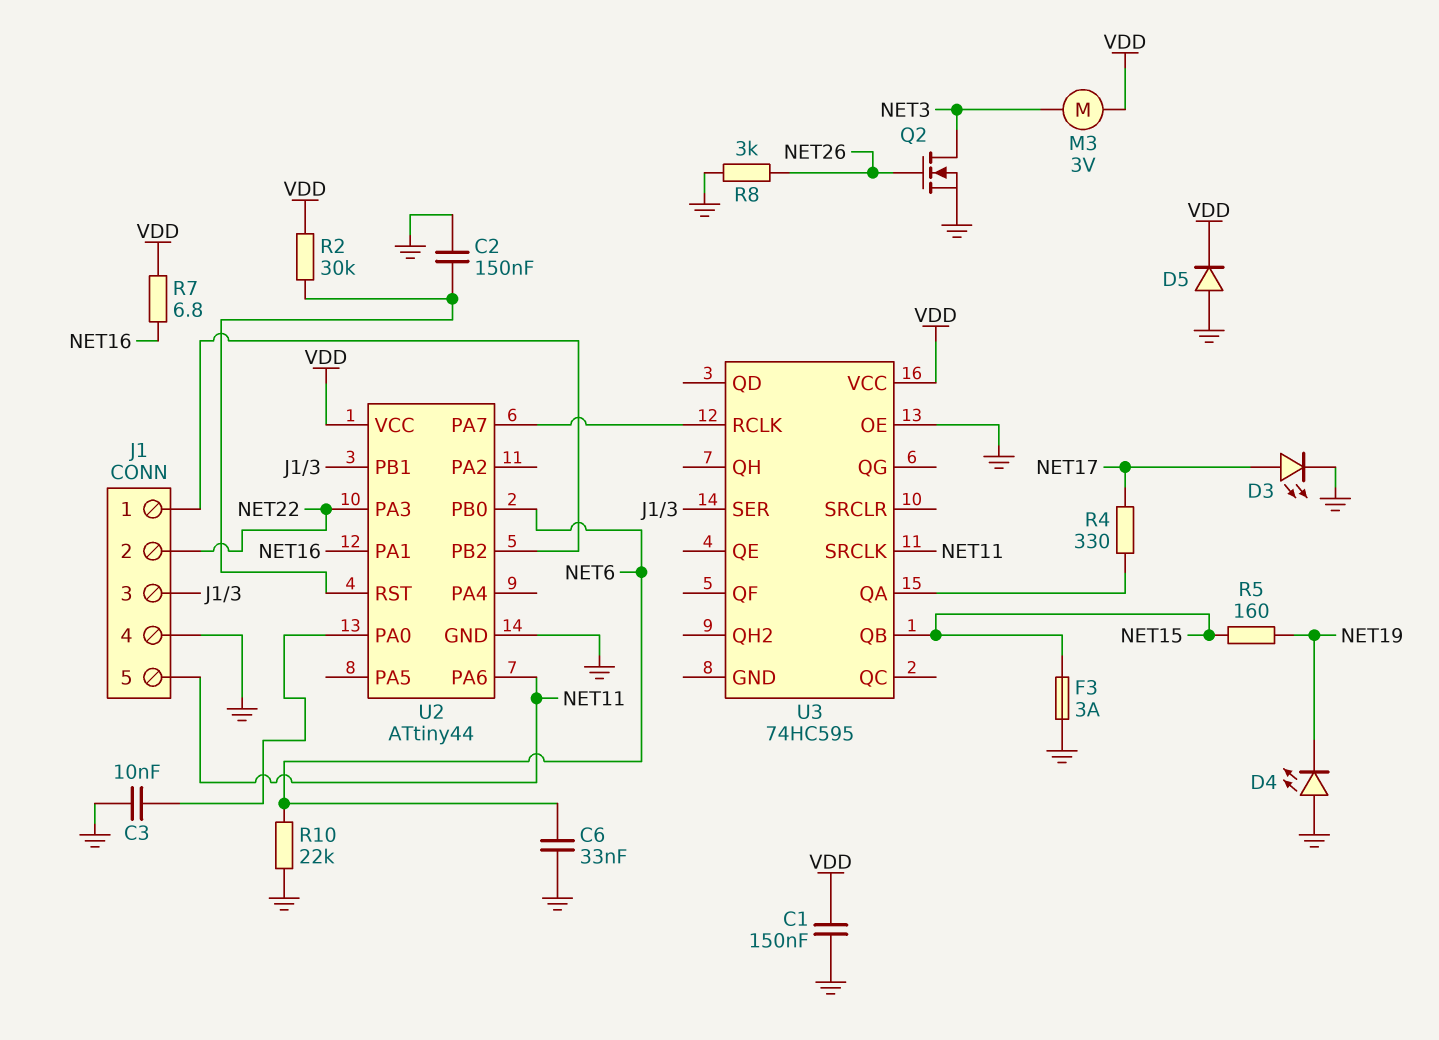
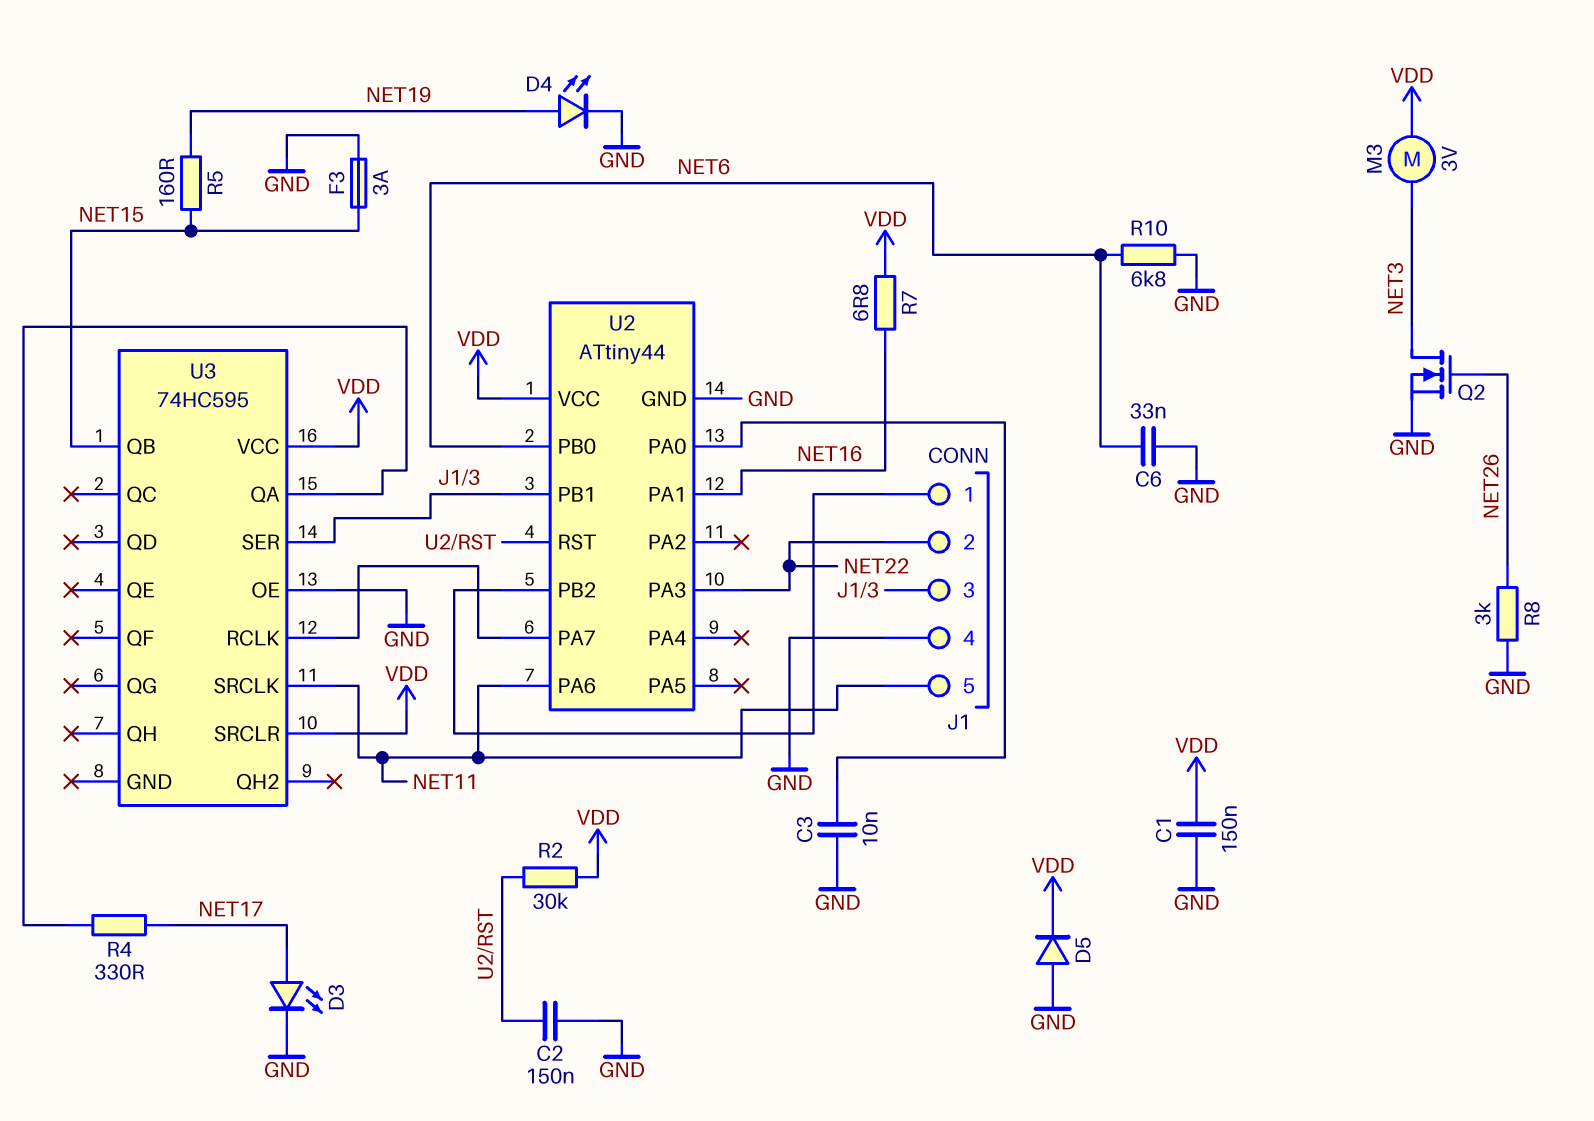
D4: LED (A GND, K NET19) -> LED (A NET19, K GND)
R10: 22k (GND, NET6) -> 6.8k (GND, NET6)
U3 pin SRCLR: none -> VDD

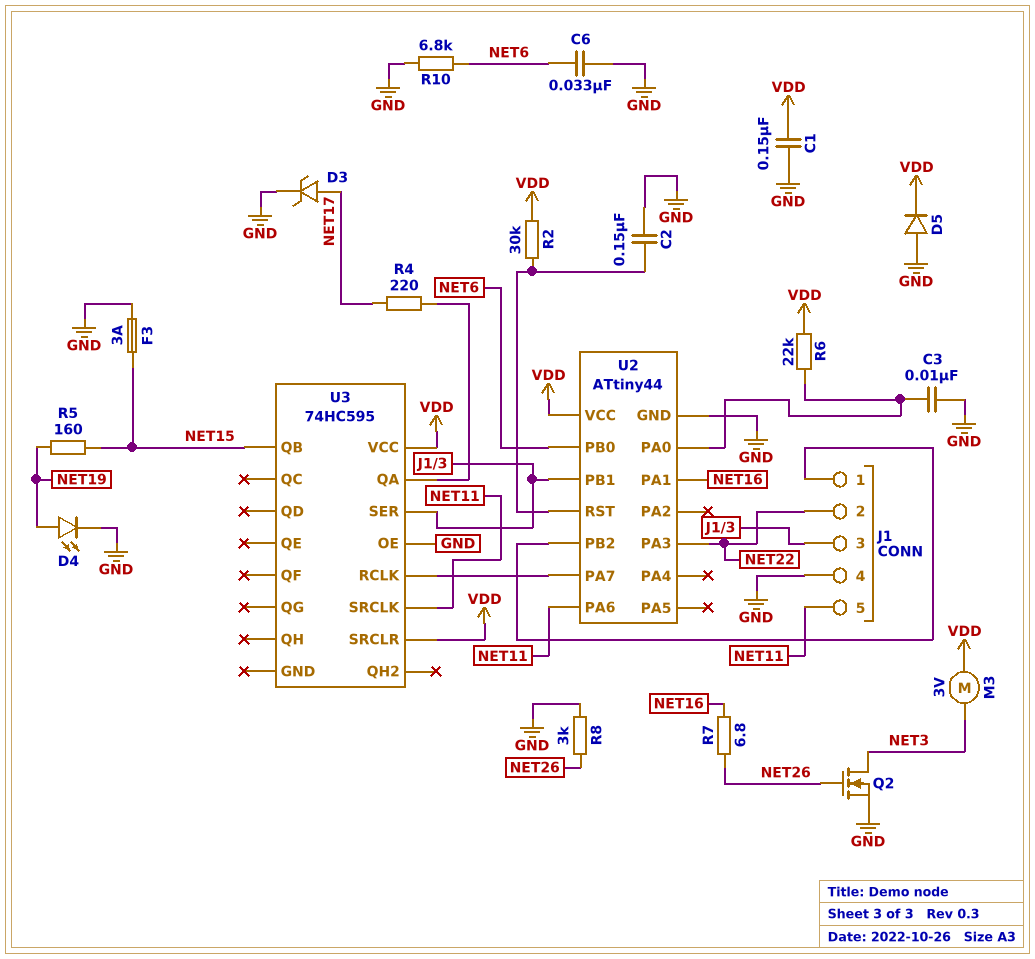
D3: LED (A NET17, K GND) -> zener (A NET17, K GND)
R4: 330 (NET17, U3/QA) -> 220 (NET17, U3/QA)
R6: none -> 22k (U2/PA0, VDD)
R7: 6.8 (NET16, VDD) -> 6.8 (NET16, NET26)

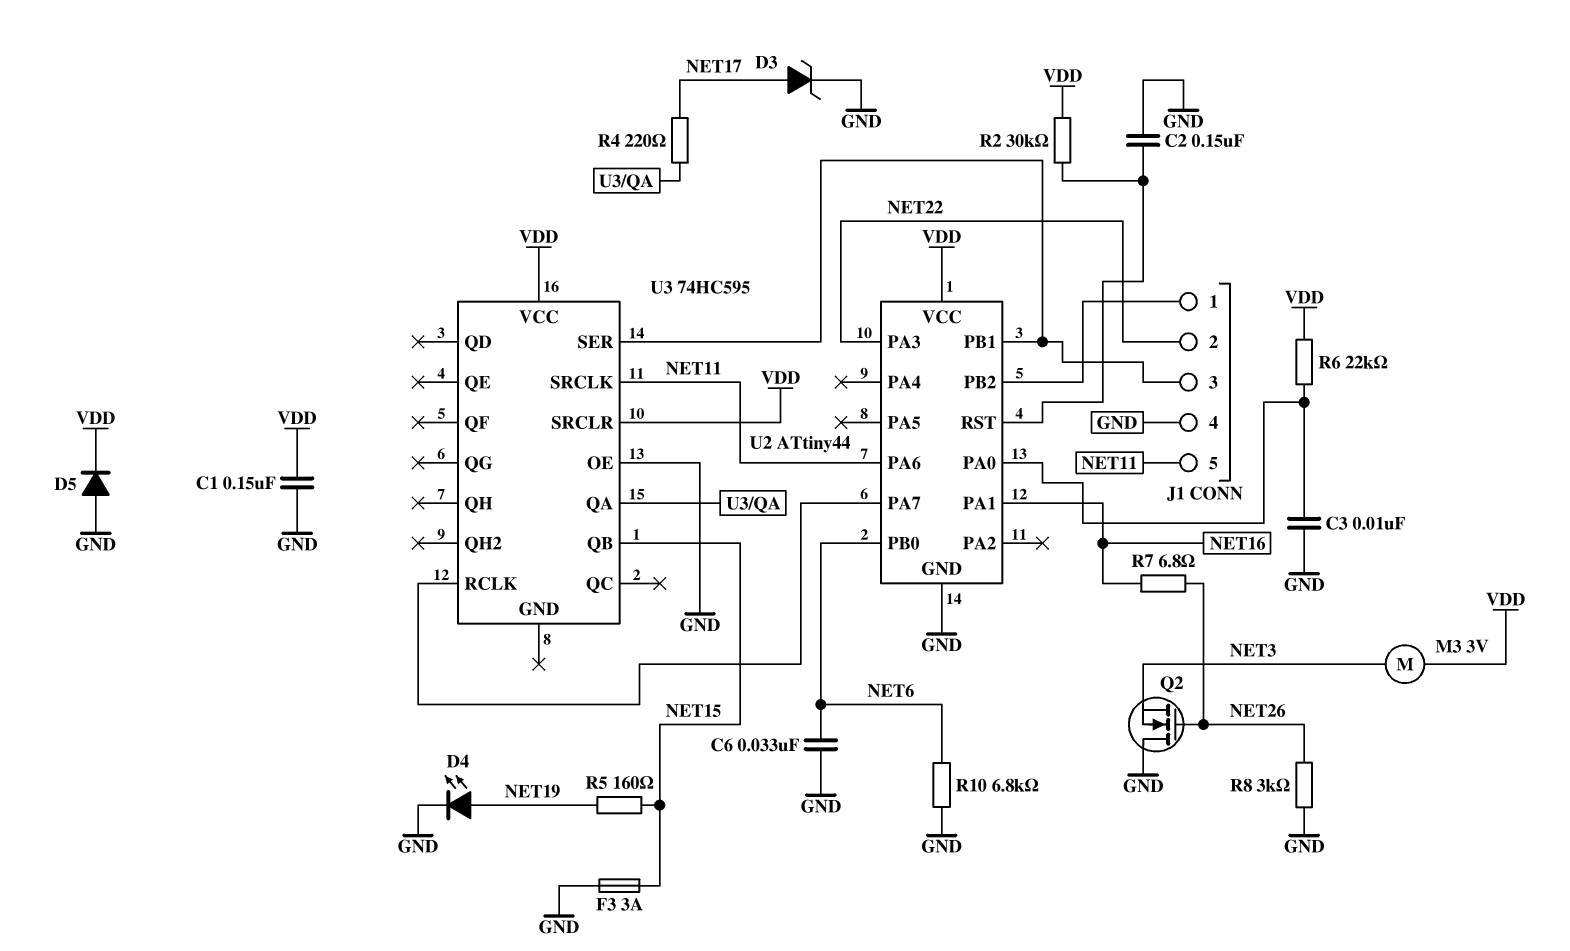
Q2: NMOS (G NET26, D NET3, S GND) -> NMOS (G NET26, D GND, S NET3)

